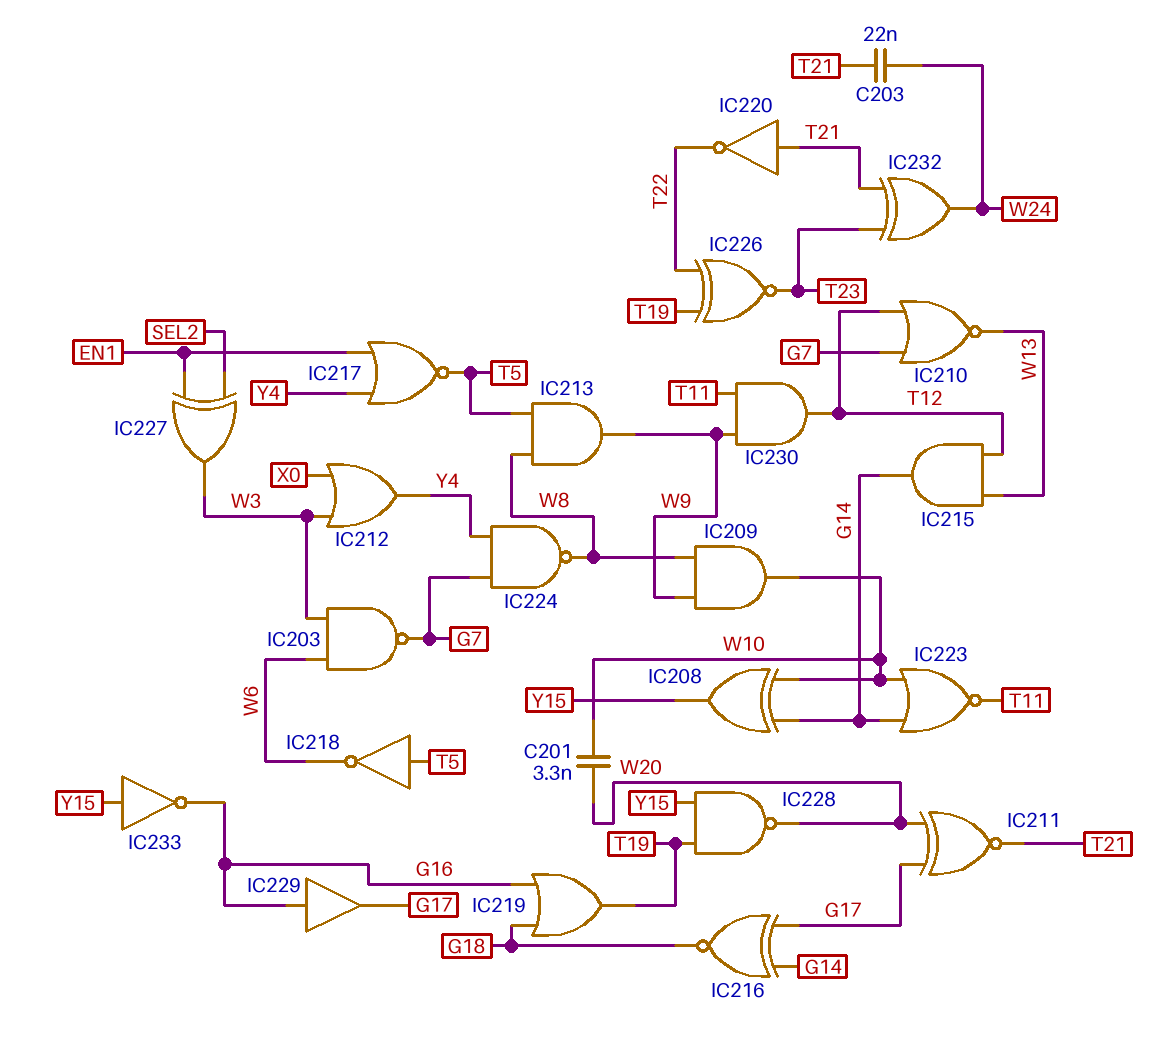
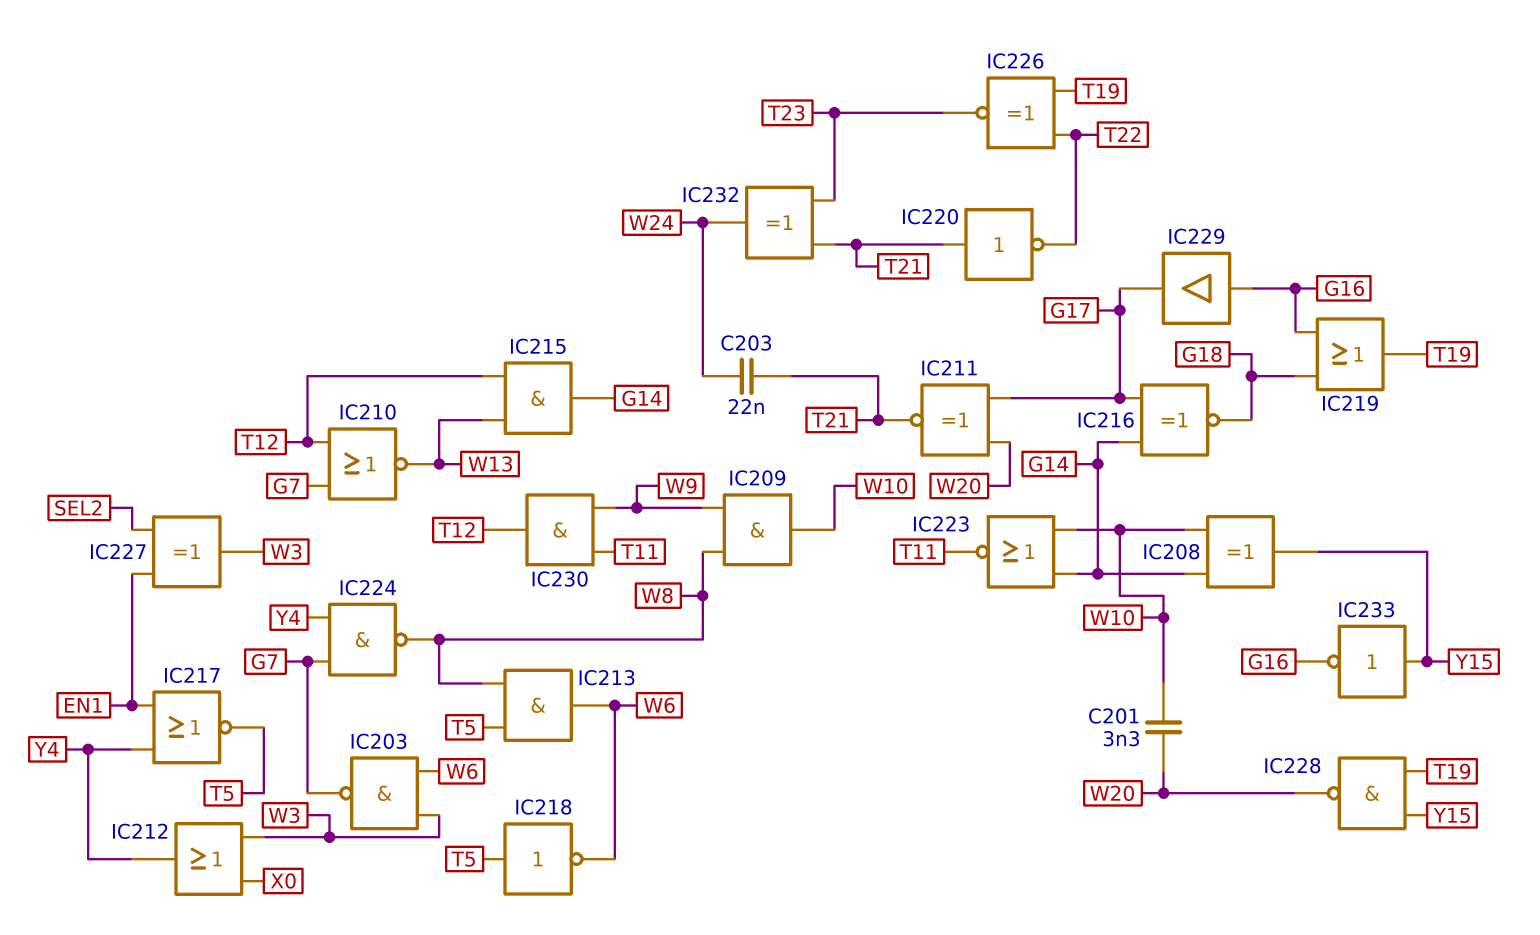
IC213: AND (in T5, in W8, out W9) -> AND (in T5, in W8, out W6)

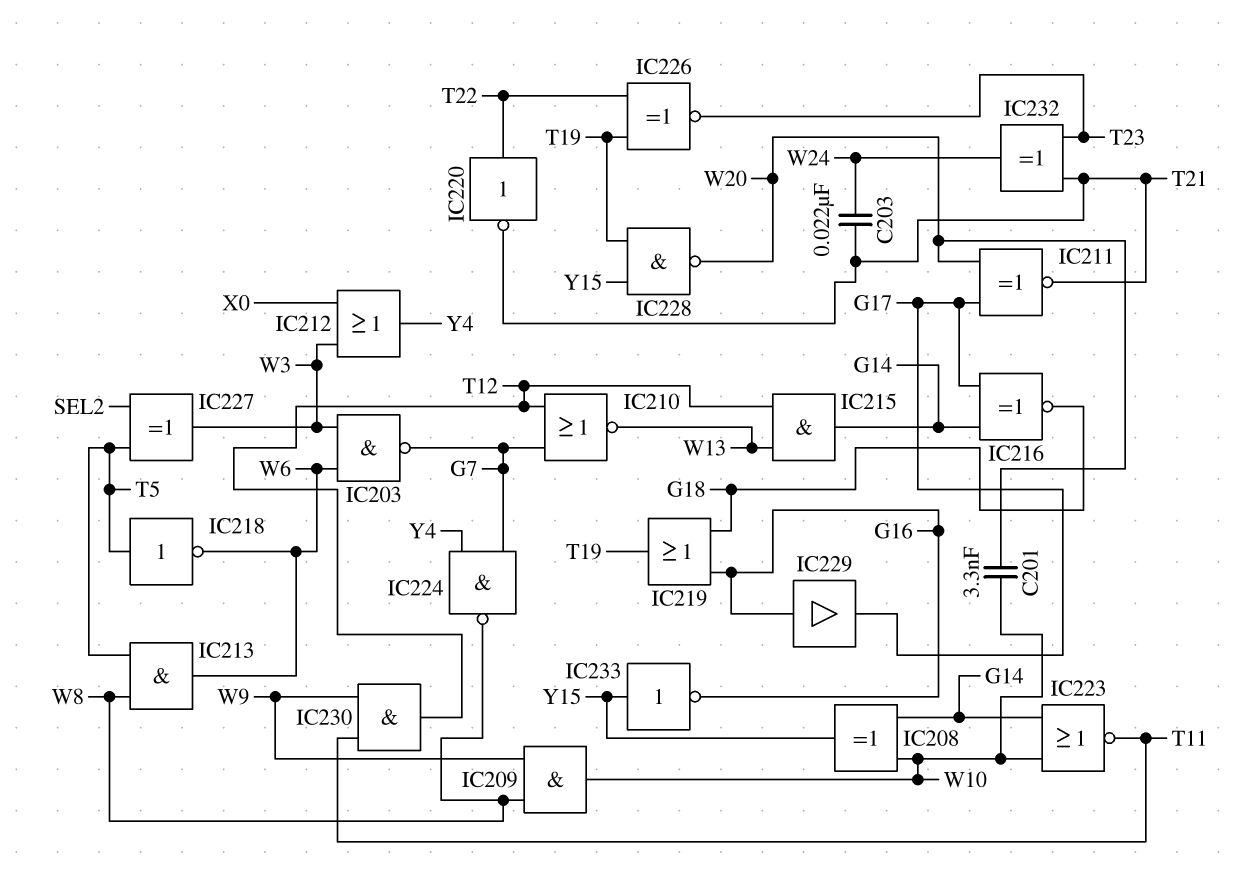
IC217: NOR (in EN1, in Y4, out T5) -> none
IC220: NOT (in T21, out T22) -> NOT (in T22, out T21)
IC227: XOR (in EN1, in SEL2, out W3) -> XOR (in SEL2, in T5, out W3)

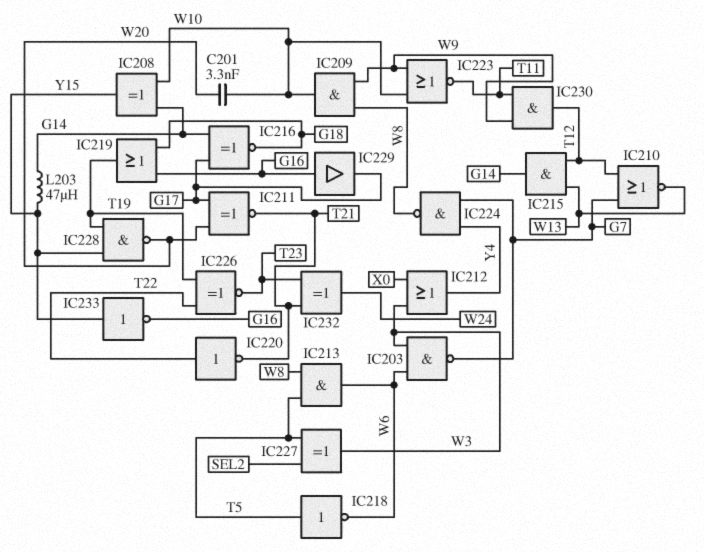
C203: 22nF (T21, W24) -> none
IC223: NOR (in G14, in W10, out T11) -> NOR (in W9, in W10, out T11)
L203: none -> 47uH (G14, Y15)

